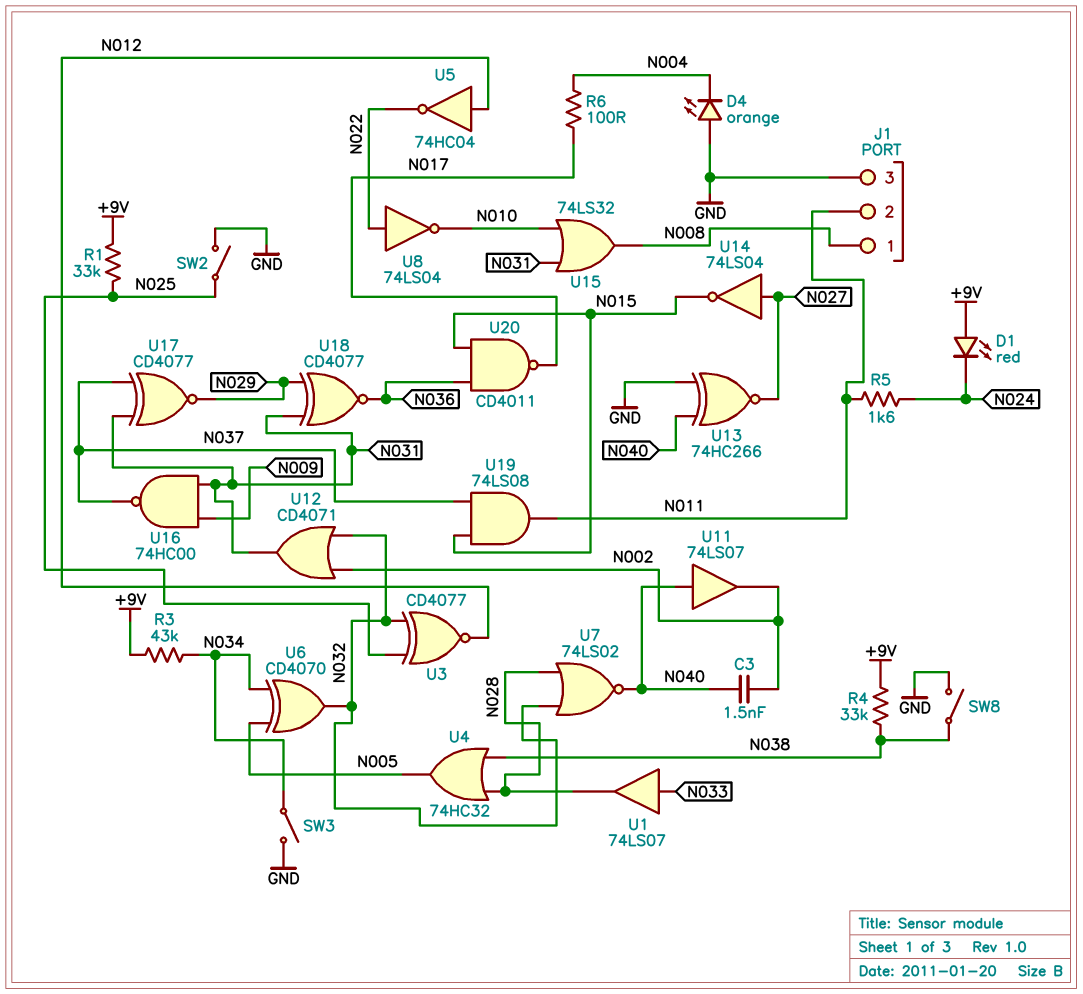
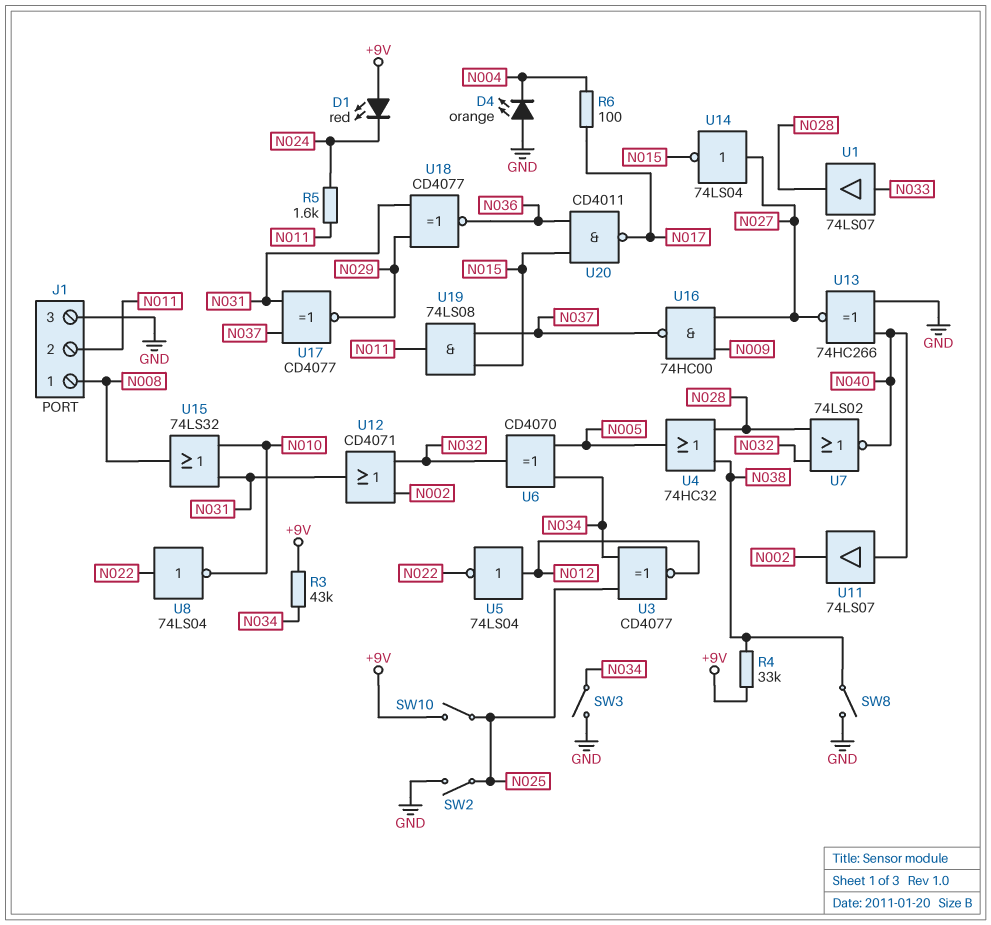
C3: 1.5nF (N002, N040) -> none
R1: 33k (+9V, N025) -> none
SW10: none -> switch (+9V, N025)
U3: XNOR CD4077 (in N025, in N032, out N012) -> XNOR CD4077 (in N025, in N034, out N012)
U5: NOT 74HC04 (in N012, out N022) -> NOT 74LS04 (in N012, out N022)
U16: NAND 74HC00 (in N009, in N031, out N037) -> NAND 74HC00 (in N009, in N027, out N037)

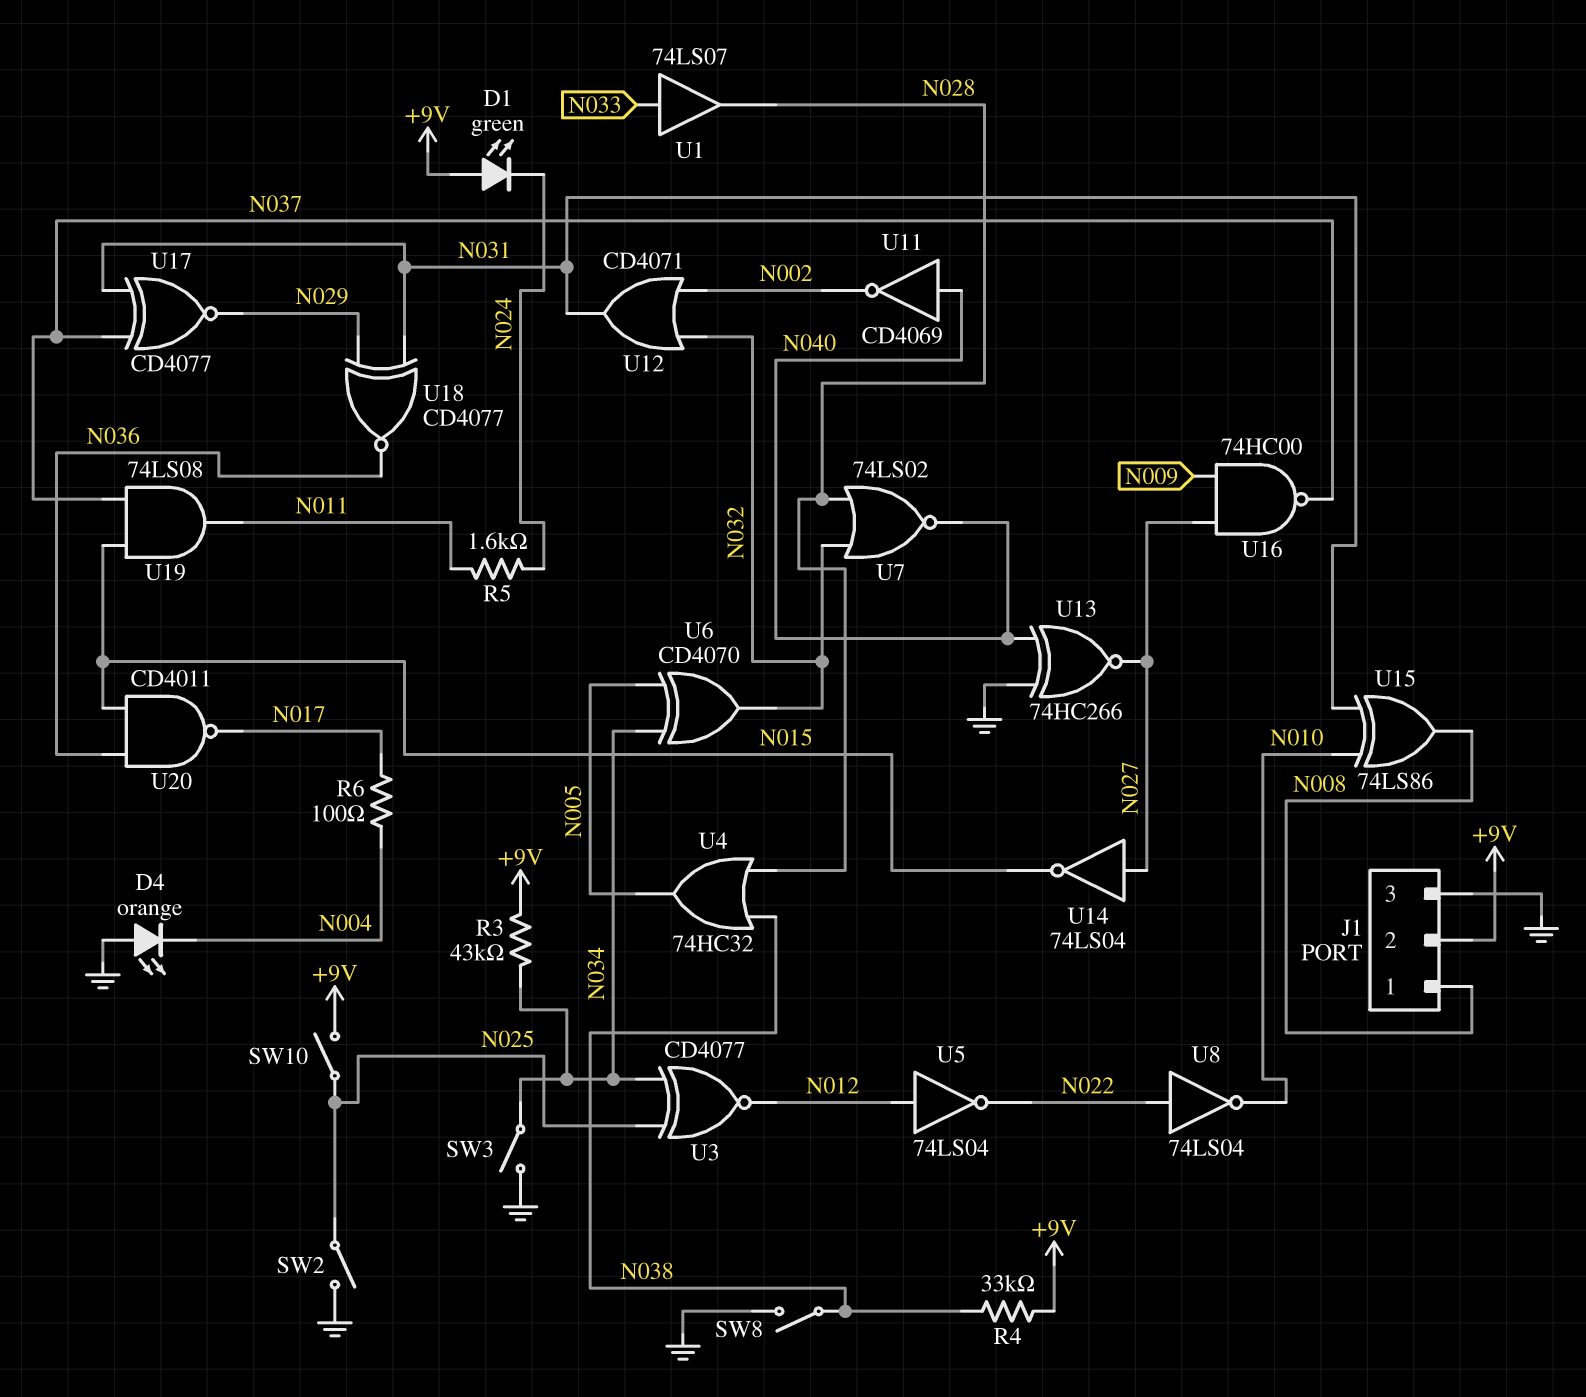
D1: LED red (A +9V, K N024) -> LED green (A +9V, K N024)
J1 pin 2: N011 -> +9V
U11: buffer 74LS07 (in N040, out N002) -> NOT CD4069 (in N040, out N002)
U15: OR 74LS32 (in N010, in N031, out N008) -> XOR 74LS86 (in N010, in N031, out N008)

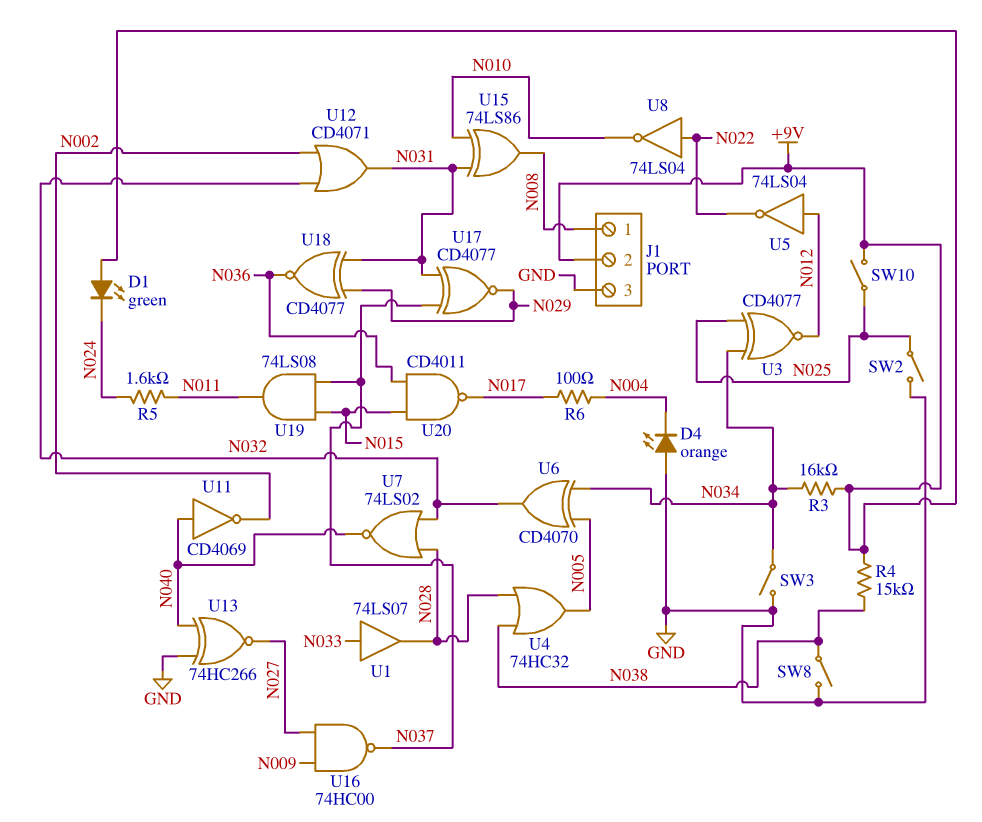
R3: 43k (+9V, N034) -> 16k (+9V, N034)
R4: 33k (+9V, N038) -> 15k (+9V, N038)
U14: NOT 74LS04 (in N027, out N015) -> none

